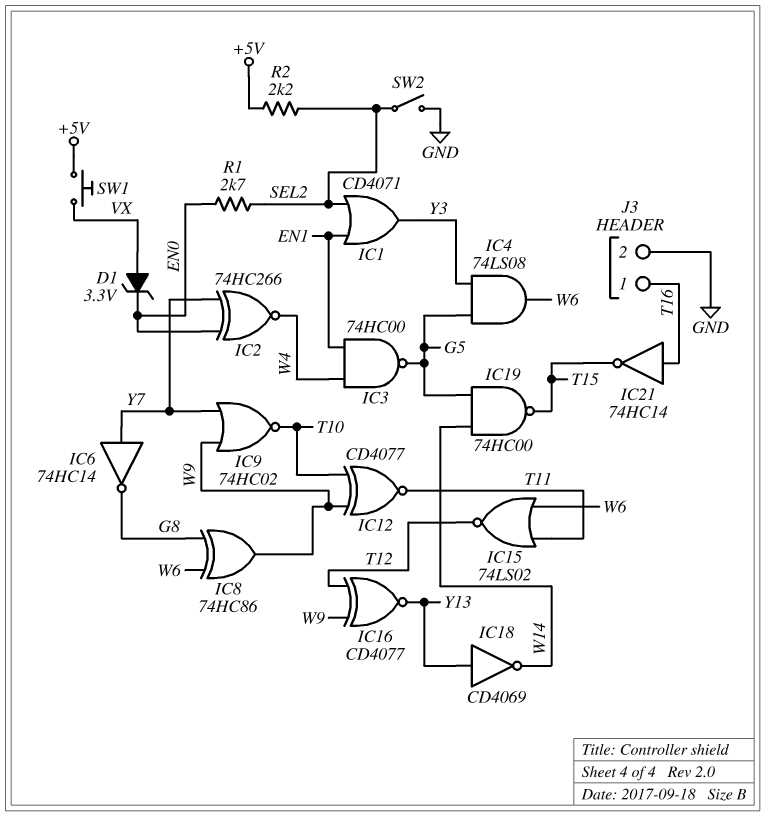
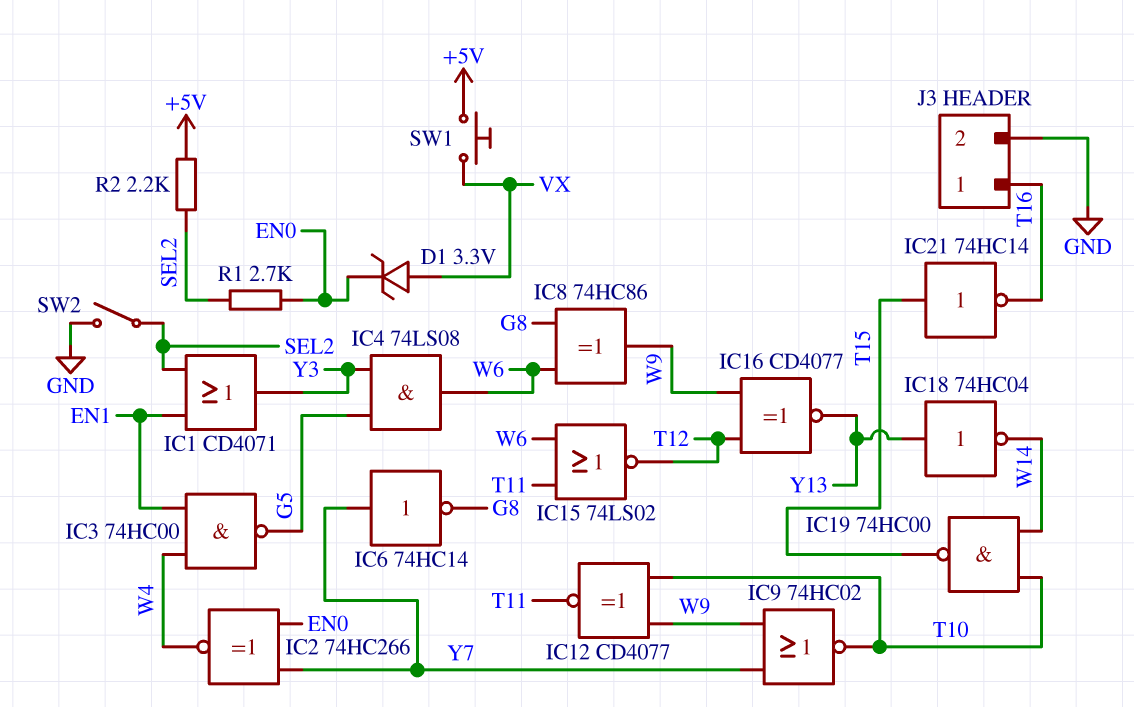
IC18: NOT CD4069 (in Y13, out W14) -> NOT 74HC04 (in Y13, out W14)
IC19: NAND 74HC00 (in G5, in W14, out T15) -> NAND 74HC00 (in T10, in W14, out T15)
IC21: NOT 74HC14 (in T16, out T15) -> NOT 74HC14 (in T15, out T16)

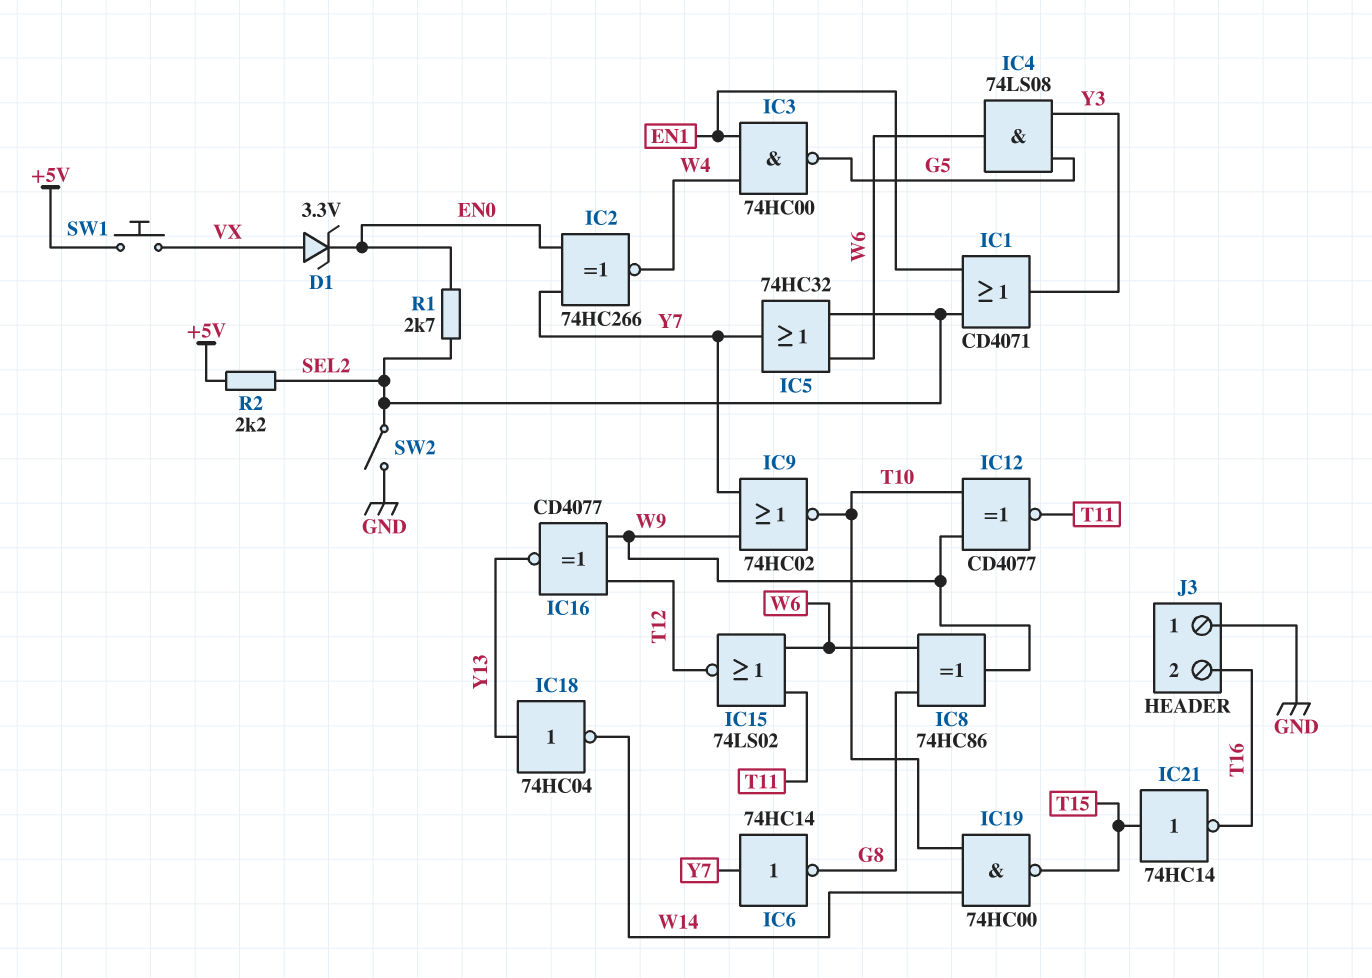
IC5: none -> OR 74HC32 (in SEL2, in W6, out Y7)
J3 pin 1: T16 -> GND
J3 pin 2: GND -> T16

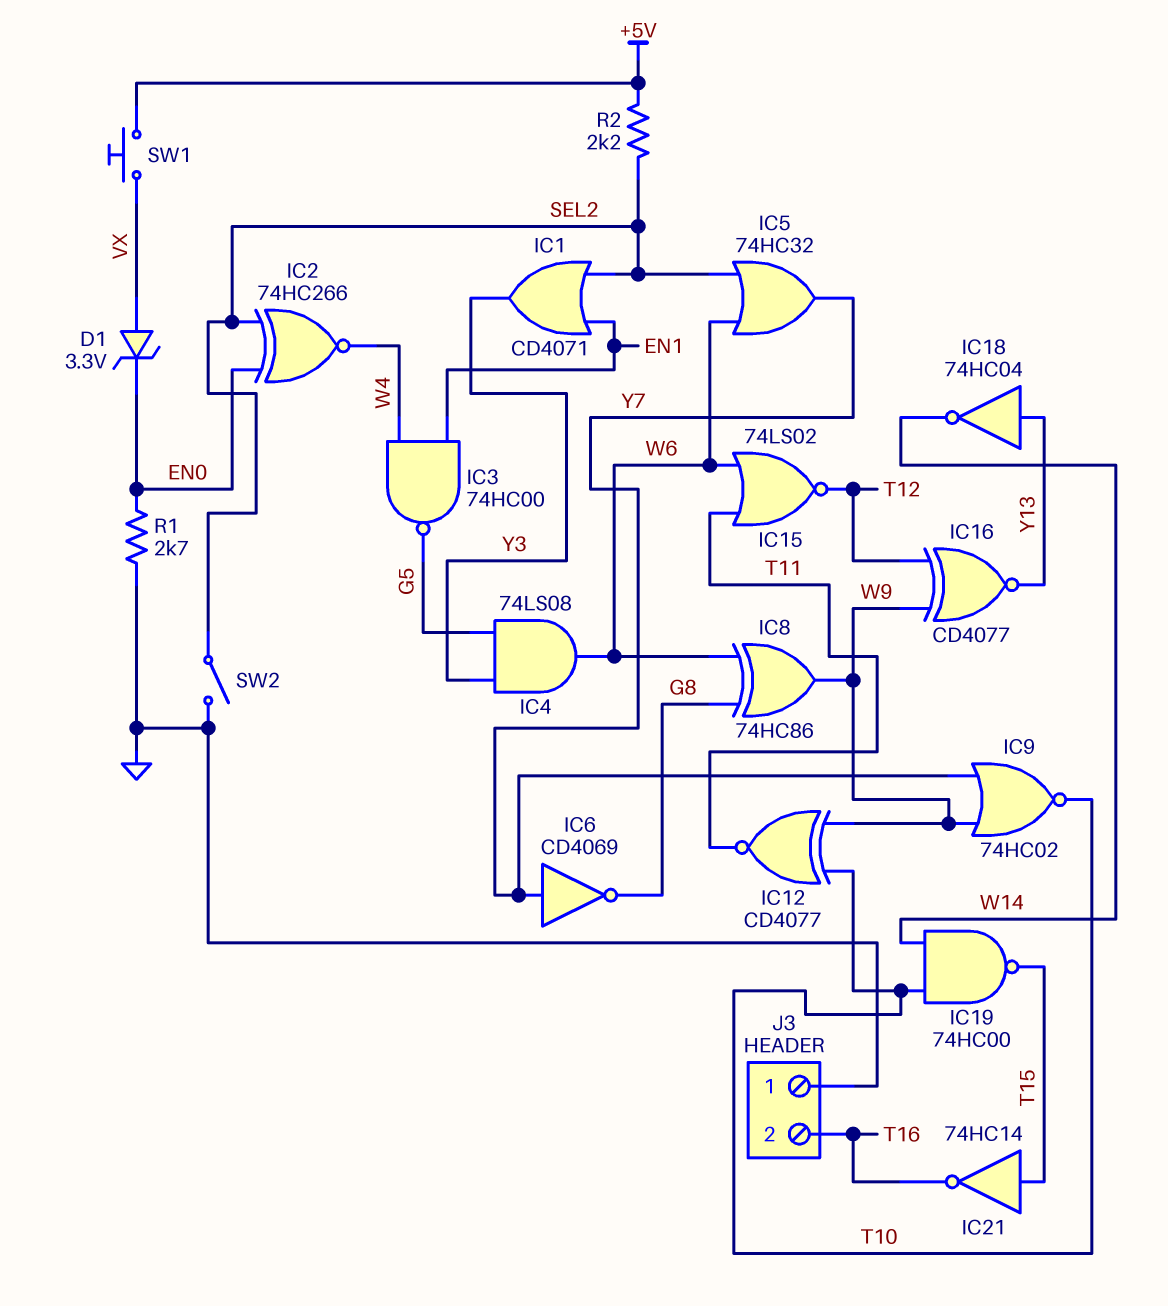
IC2: XNOR 74HC266 (in EN0, in Y7, out W4) -> XNOR 74HC266 (in EN0, in SEL2, out W4)
IC6: NOT 74HC14 (in Y7, out G8) -> NOT CD4069 (in Y7, out G8)
R1: 2.7k (EN0, SEL2) -> 2.7k (EN0, GND)

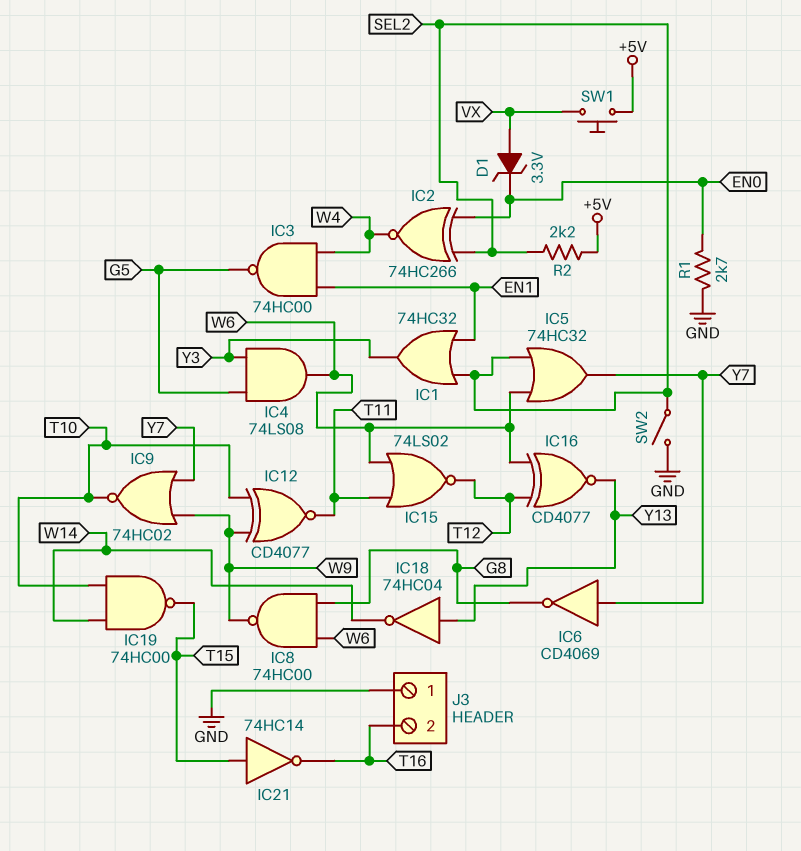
IC1: OR CD4071 (in EN1, in SEL2, out Y3) -> OR 74HC32 (in EN1, in SEL2, out Y3)
IC8: XOR 74HC86 (in G8, in W6, out W9) -> NAND 74HC00 (in G8, in W6, out W9)
IC16: XNOR CD4077 (in T12, in W9, out Y13) -> XNOR CD4077 (in T12, in W6, out Y13)

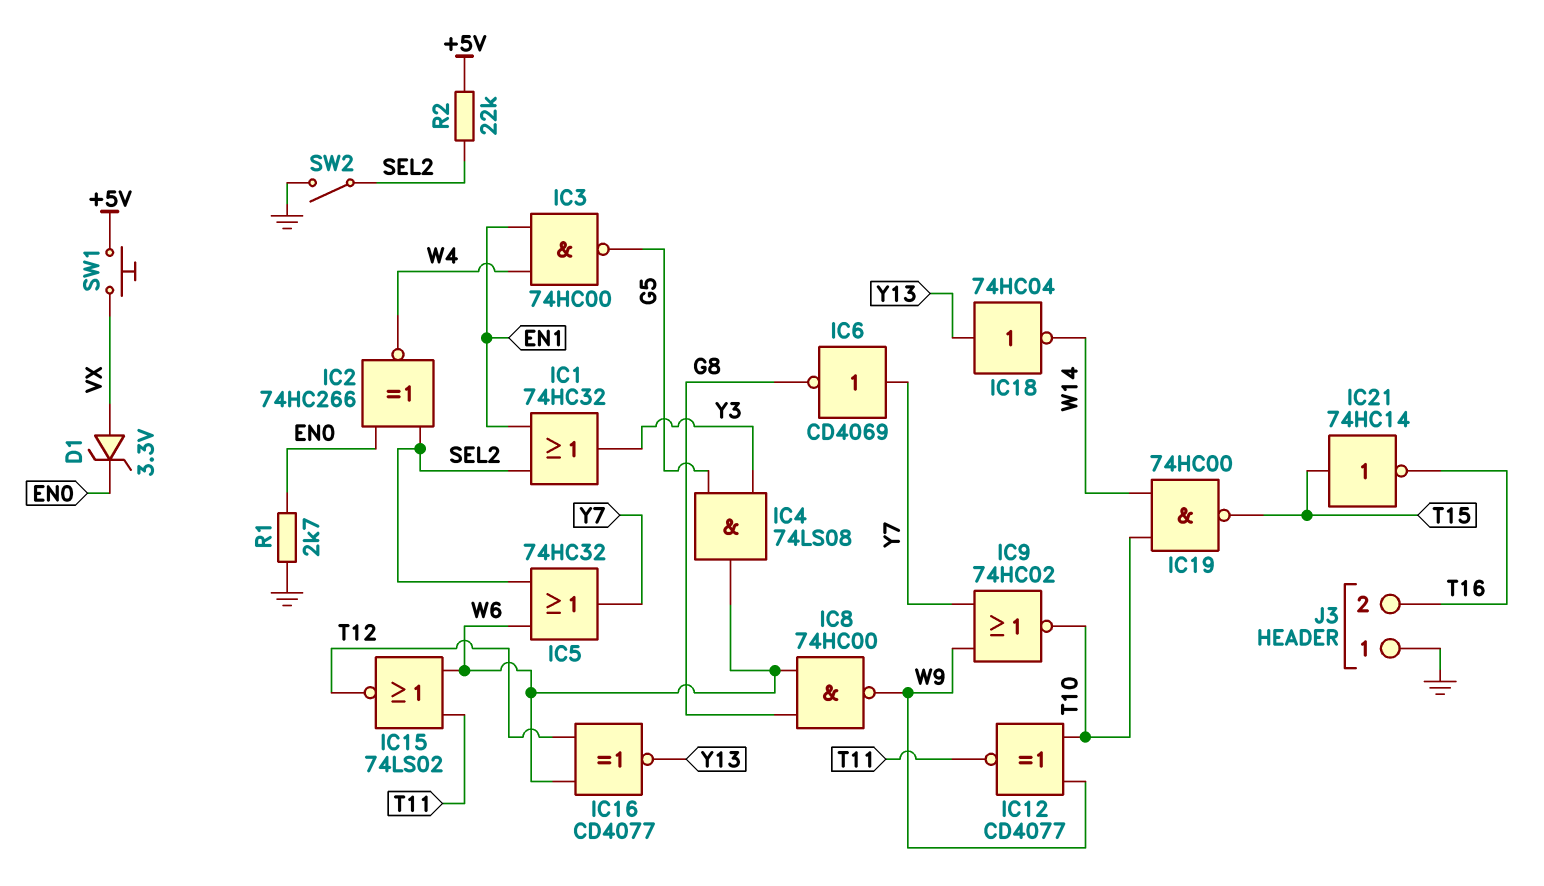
R2: 2.2k (+5V, SEL2) -> 22k (+5V, SEL2)

